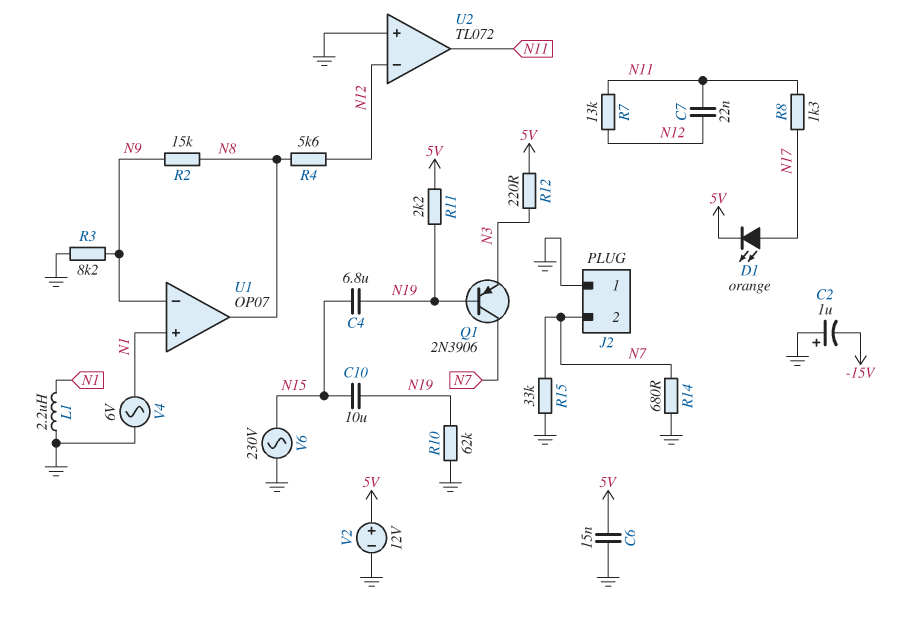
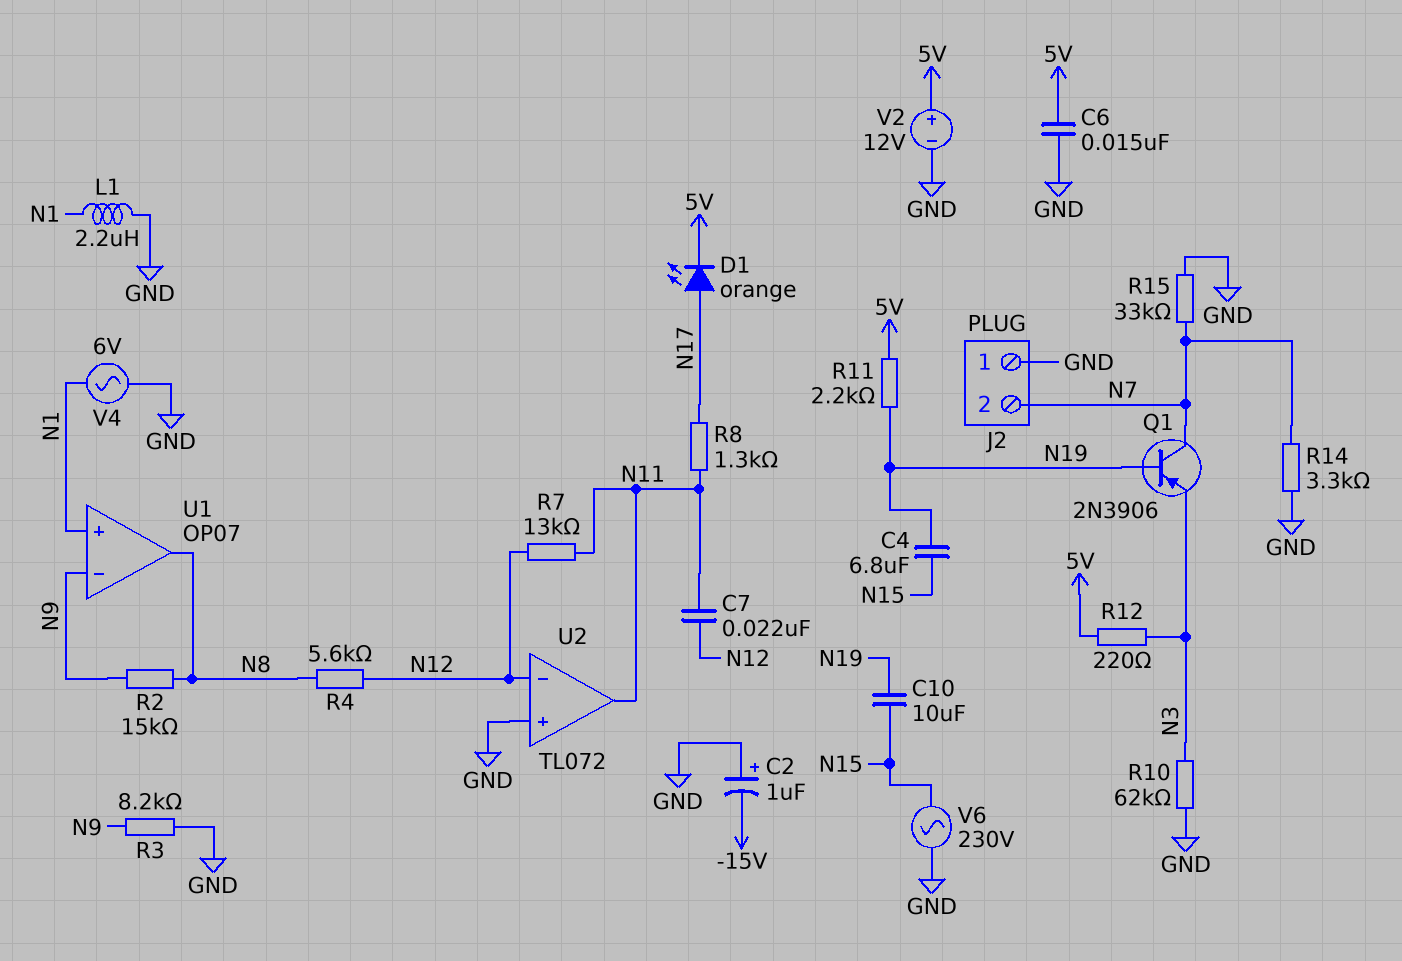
R10: 62k (GND, N19) -> 62k (GND, N3)
R14: 680 (GND, N7) -> 3.3k (GND, N7)

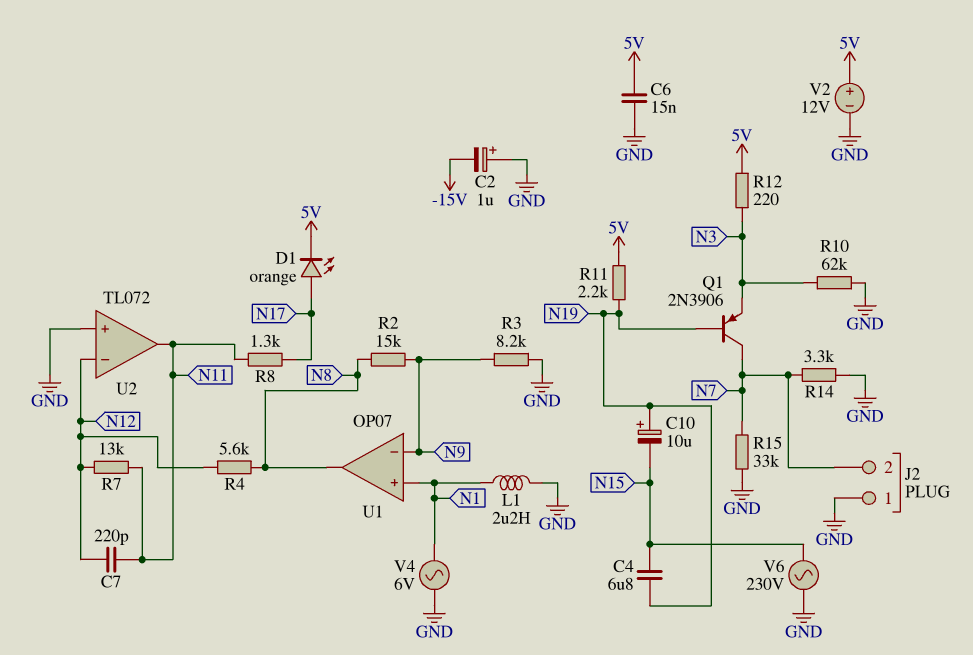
C7: 22nF (N11, N12) -> 220pF (N11, N12)
C10: 10uF (N15, N19) -> 10uF (plus N19, minus N15)

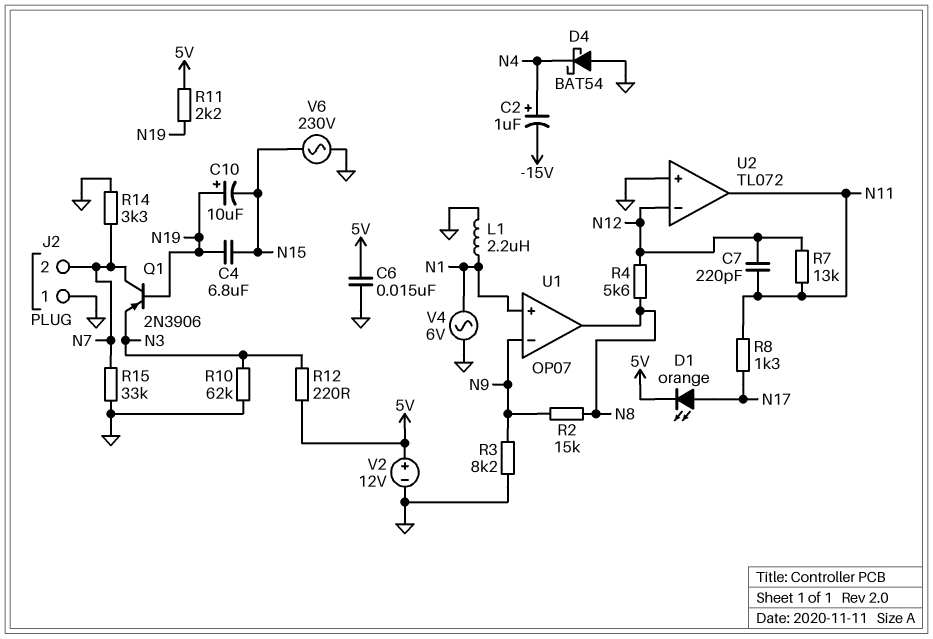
C2: 1uF (plus GND, minus -15V) -> 1uF (plus N4, minus -15V)
D4: none -> schottky BAT54 (A GND, K N4)

